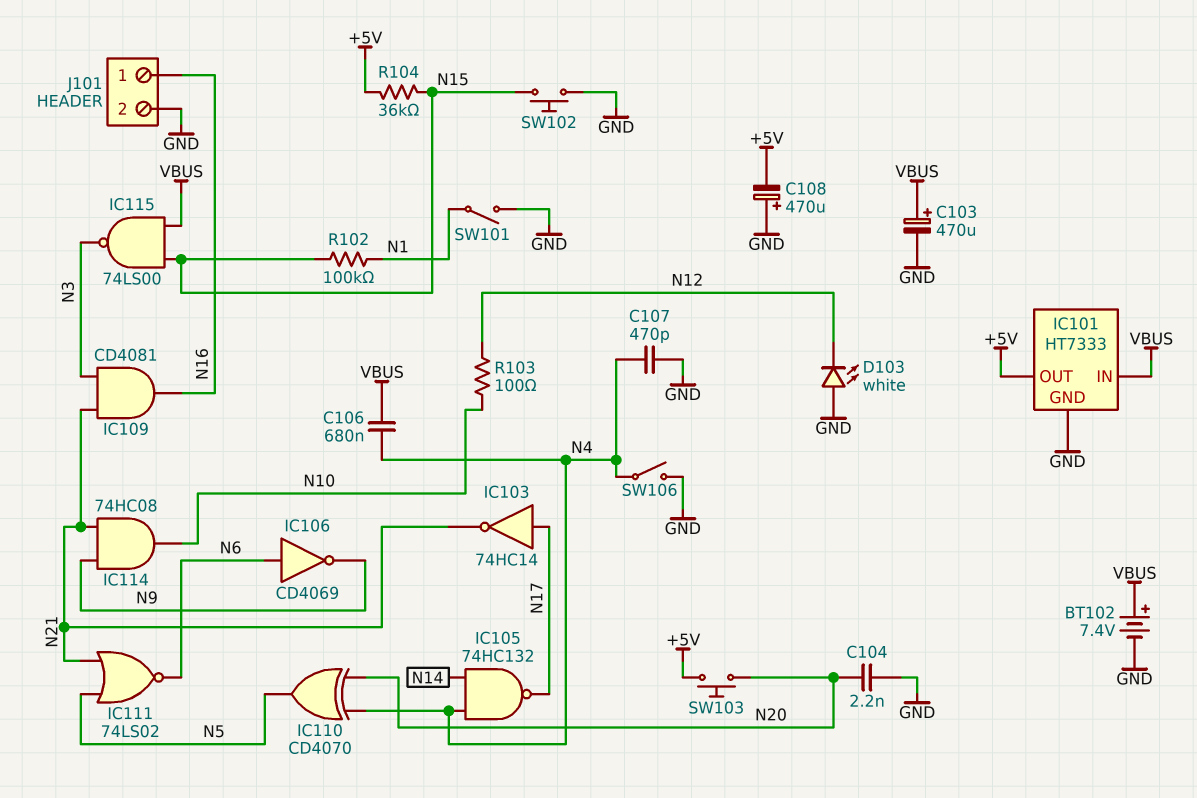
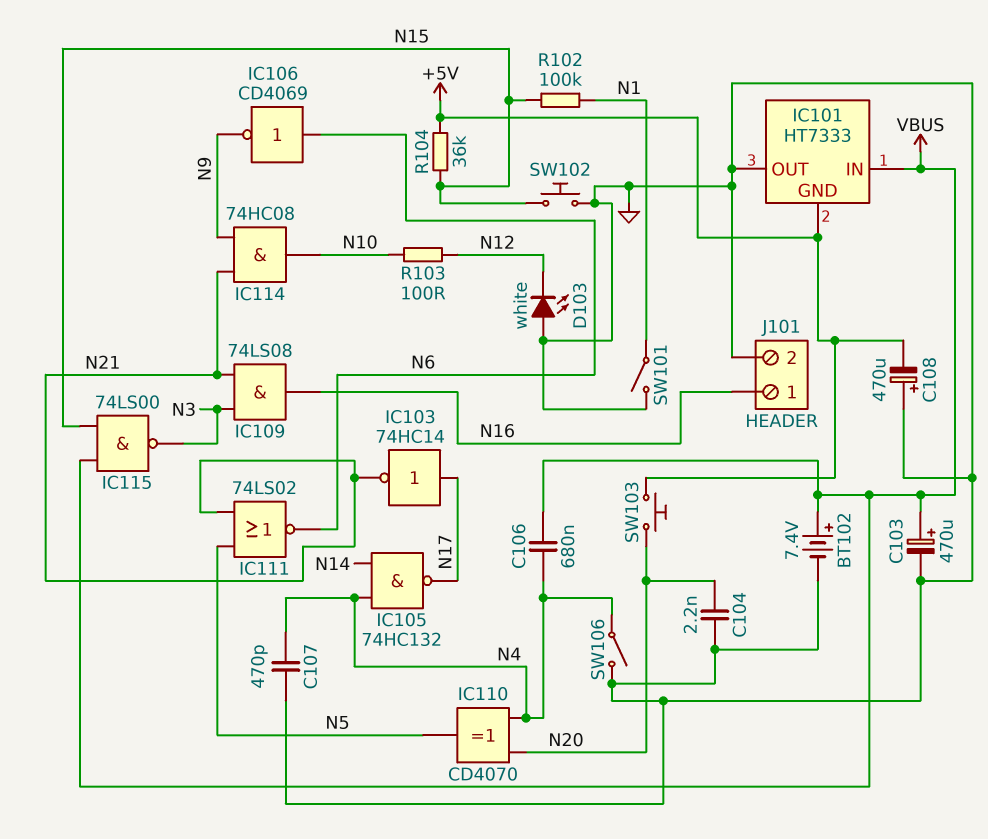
IC101 pin GND: GND -> +5V
IC101 pin OUT: +5V -> GND
IC109: AND CD4081 (in N3, in N21, out N16) -> AND 74LS08 (in N3, in N21, out N16)

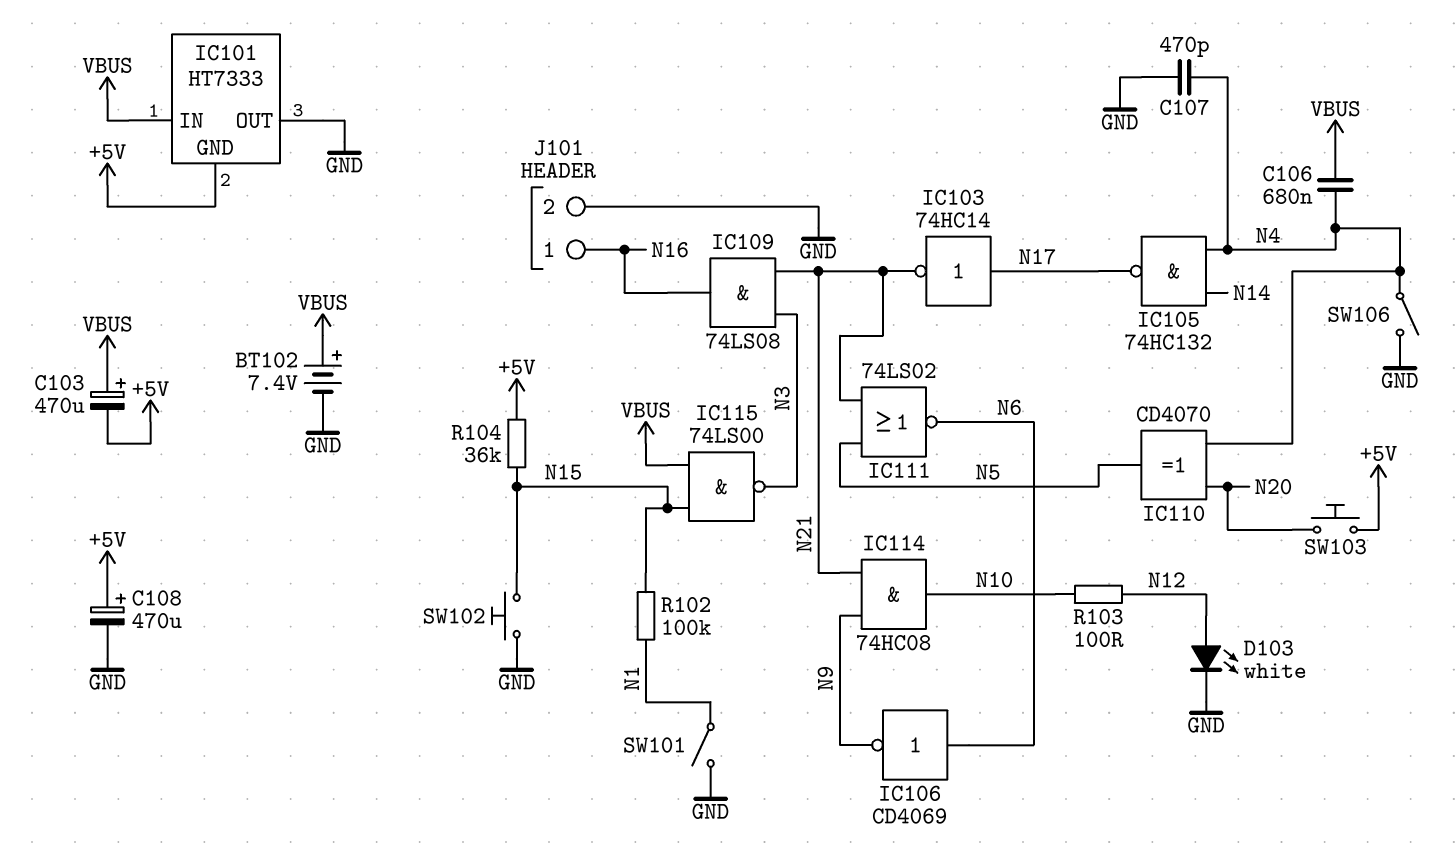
C103: 470uF (plus VBUS, minus GND) -> 470uF (plus VBUS, minus +5V)
C104: 2.2nF (GND, N20) -> none
C108: 470uF (plus GND, minus +5V) -> 470uF (plus +5V, minus GND)
D103: LED white (A GND, K N12) -> LED white (A N12, K GND)

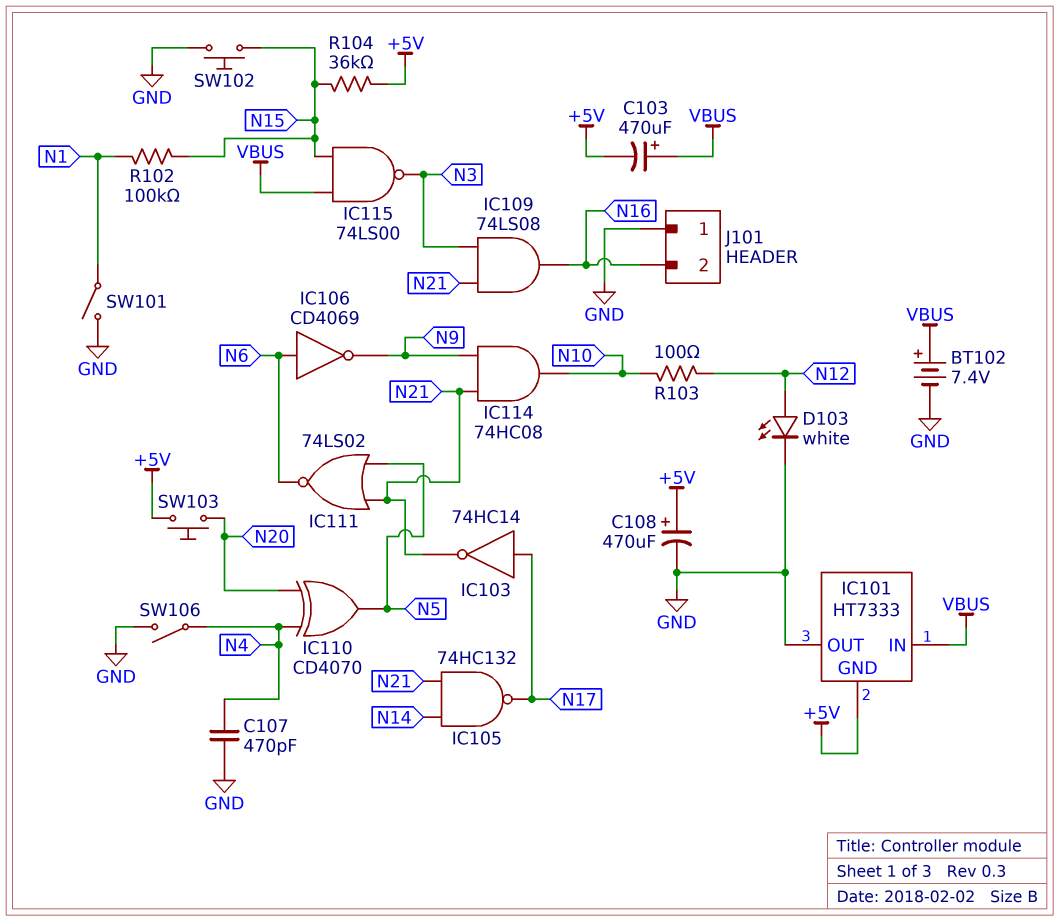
C106: 680nF (N4, VBUS) -> none
IC105: NAND 74HC132 (in N4, in N14, out N17) -> NAND 74HC132 (in N14, in N21, out N17)
J101 pin 1: N16 -> GND
J101 pin 2: GND -> N16

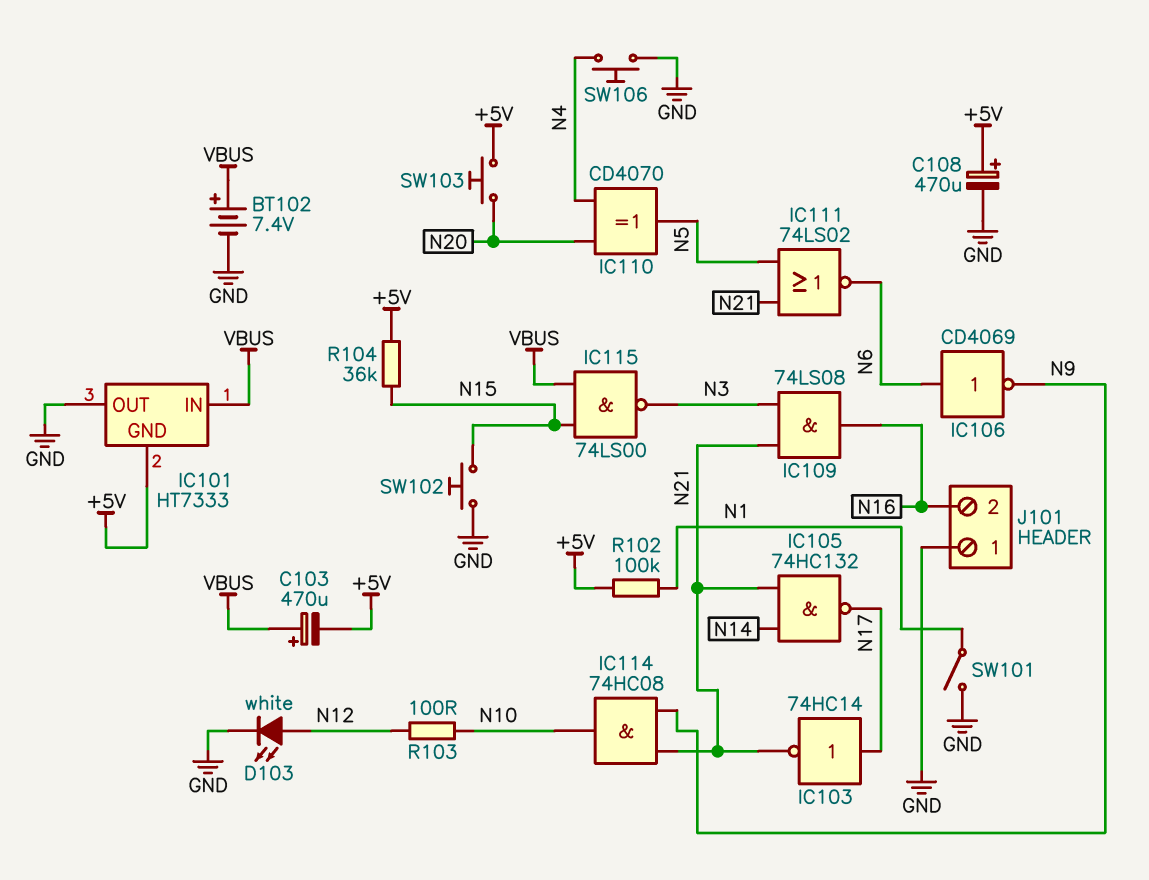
C107: 470pF (GND, N4) -> none
R102: 100k (N1, N15) -> 100k (+5V, N1)
SW106: switch (GND, N4) -> button (GND, N4)

